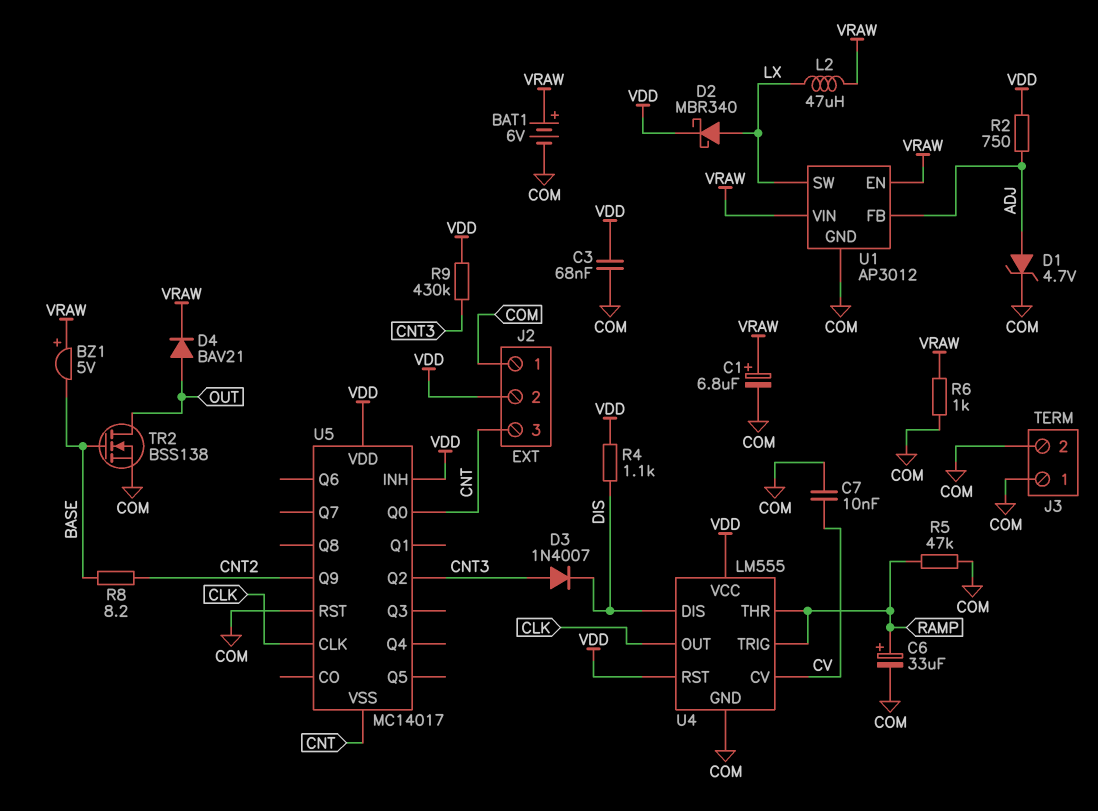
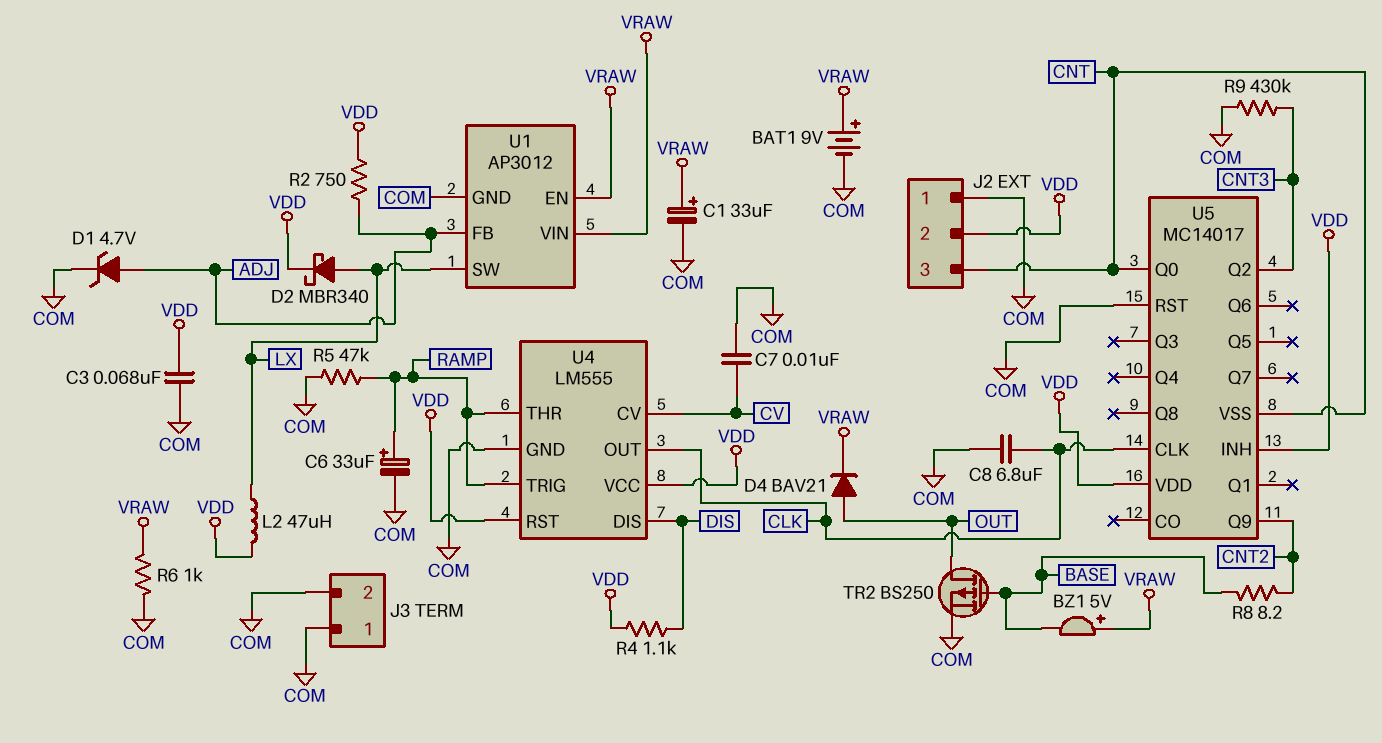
BAT1: 6V (plus VRAW, minus COM) -> 9V (plus VRAW, minus COM)
C1: 6.8uF (plus VRAW, minus COM) -> 33uF (plus VRAW, minus COM)
C8: none -> 6.8uF (CLK, COM)
D3: diode 1N4007 (A CNT3, K DIS) -> none
L2: 47uH (LX, VRAW) -> 47uH (LX, VDD)
R9: 430k (CNT3, VDD) -> 430k (CNT3, COM)
TR2: NMOS BSS138 (G BASE, D OUT, S COM) -> PMOS BS250 (G BASE, D OUT, S COM)

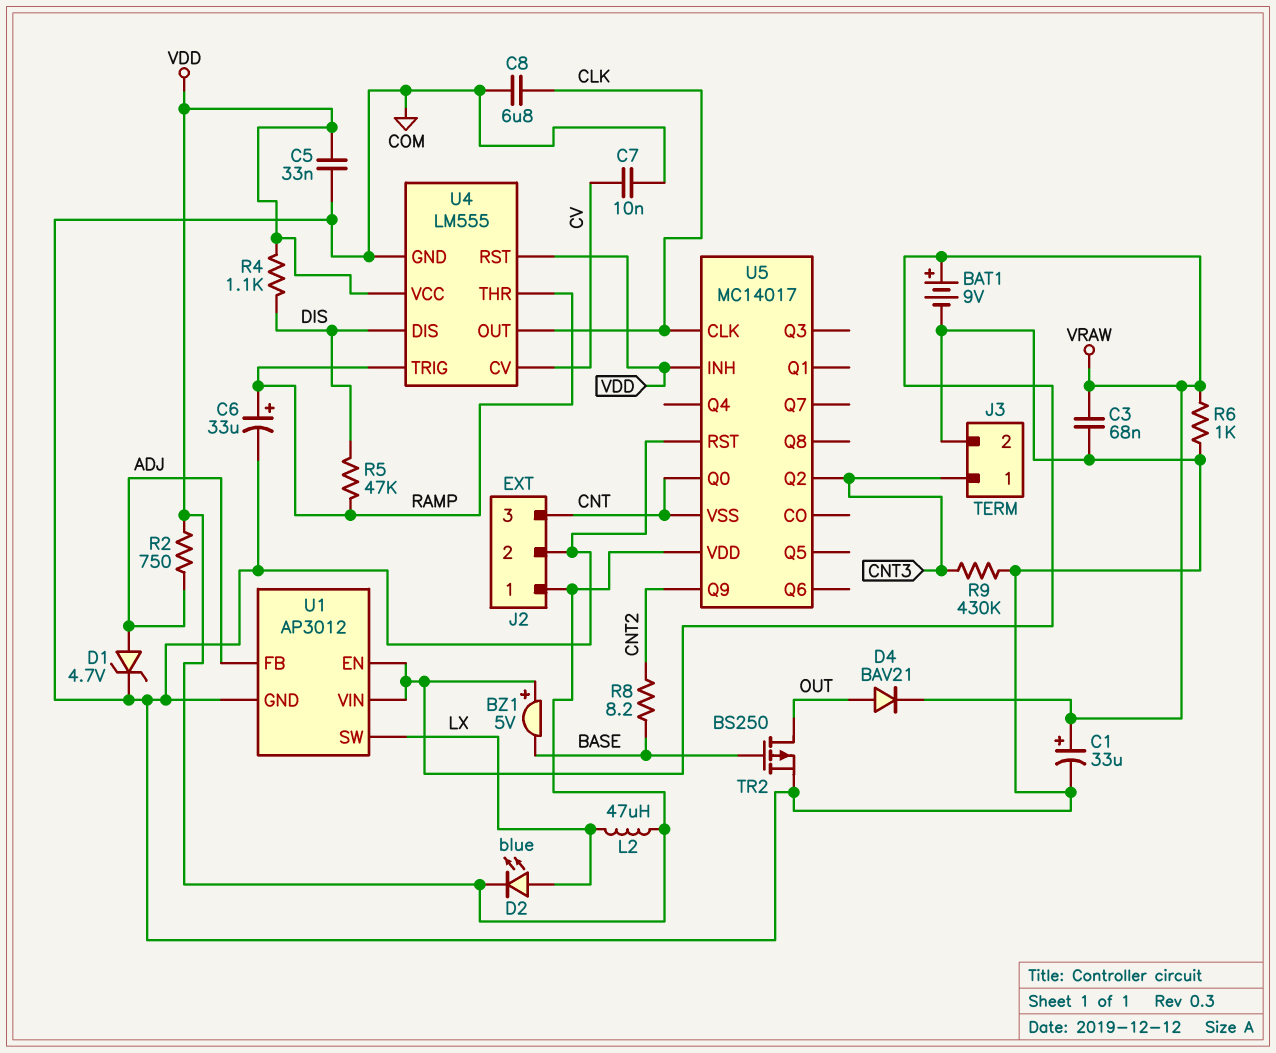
C3: 68nF (COM, VDD) -> 68nF (COM, VRAW)
C5: none -> 33nF (COM, VDD)
D2: schottky MBR340 (A LX, K VDD) -> LED blue (A LX, K VDD)
J2 pin 1: COM -> VDD
J2 pin 2: VDD -> COM
J3 pin 1: COM -> CNT3
R5: 47k (COM, RAMP) -> 47k (DIS, RAMP)

